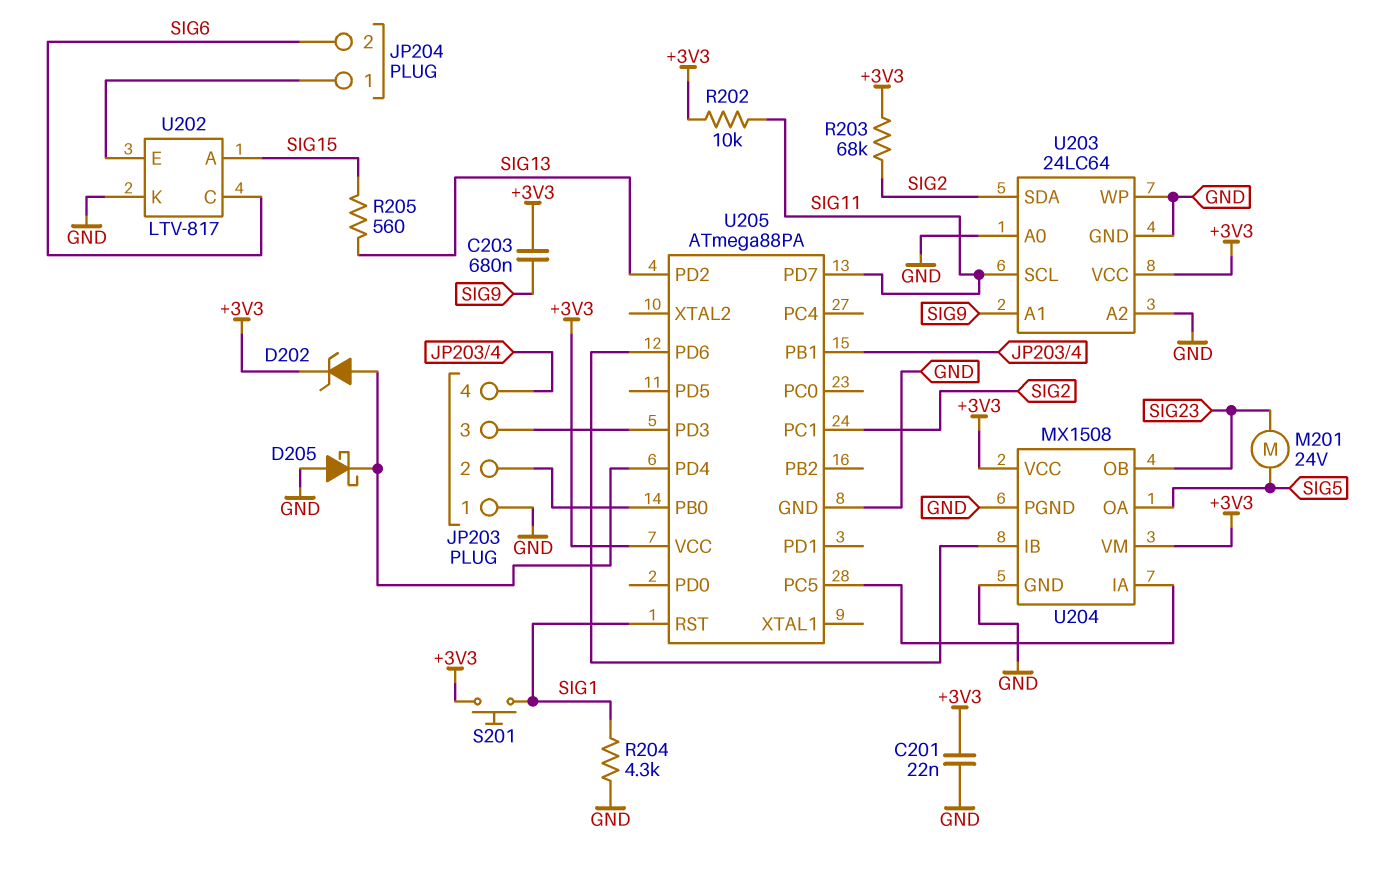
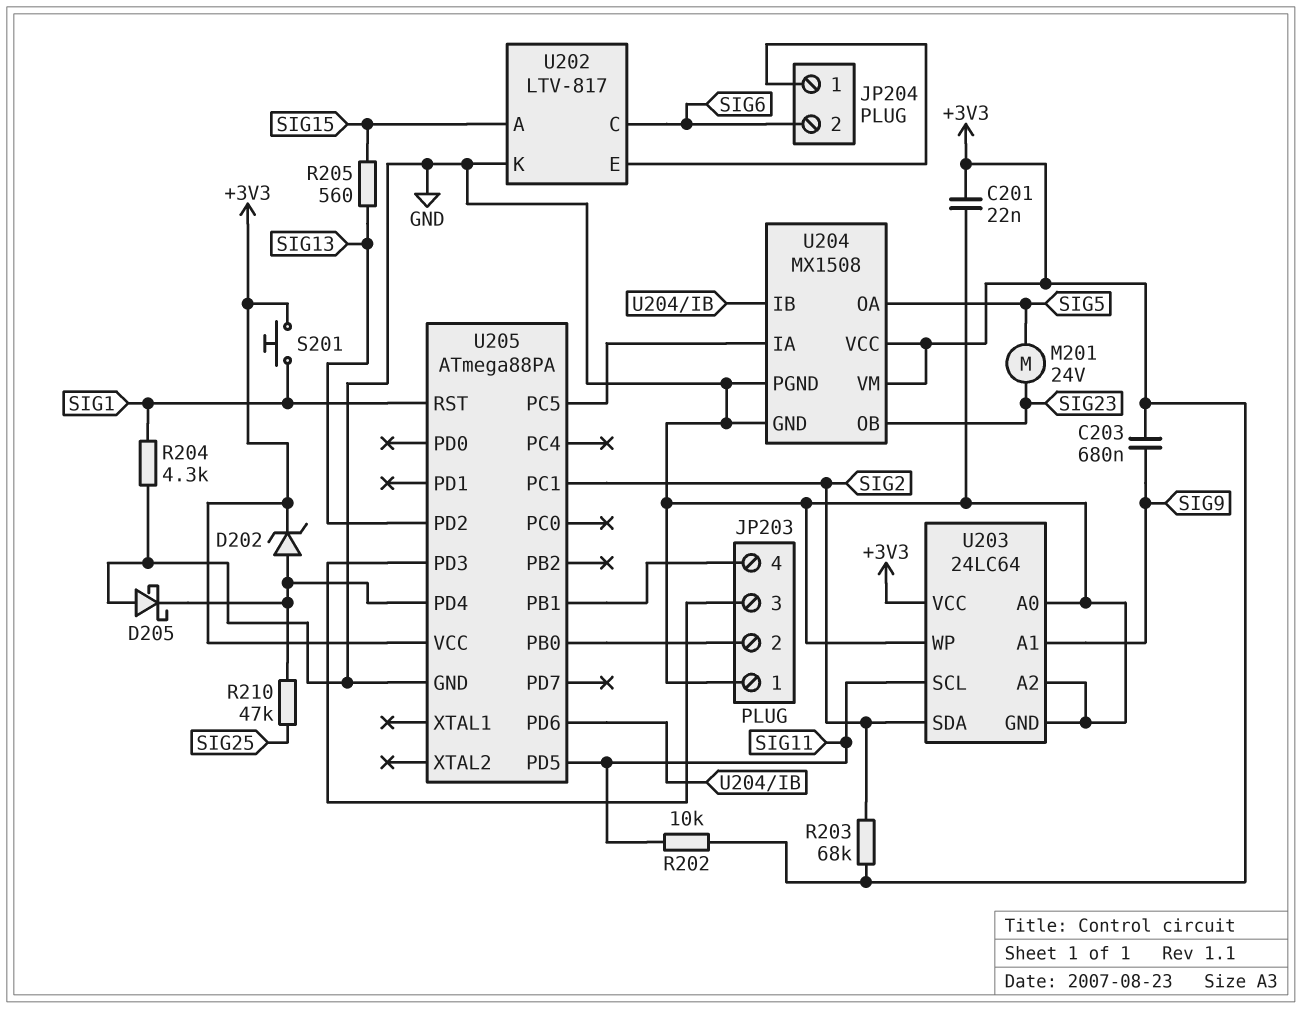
R210: none -> 47k (SIG25, U205/PD4)
U205 pin PD5: none -> SIG11
U205 pin PD7: SIG11 -> none

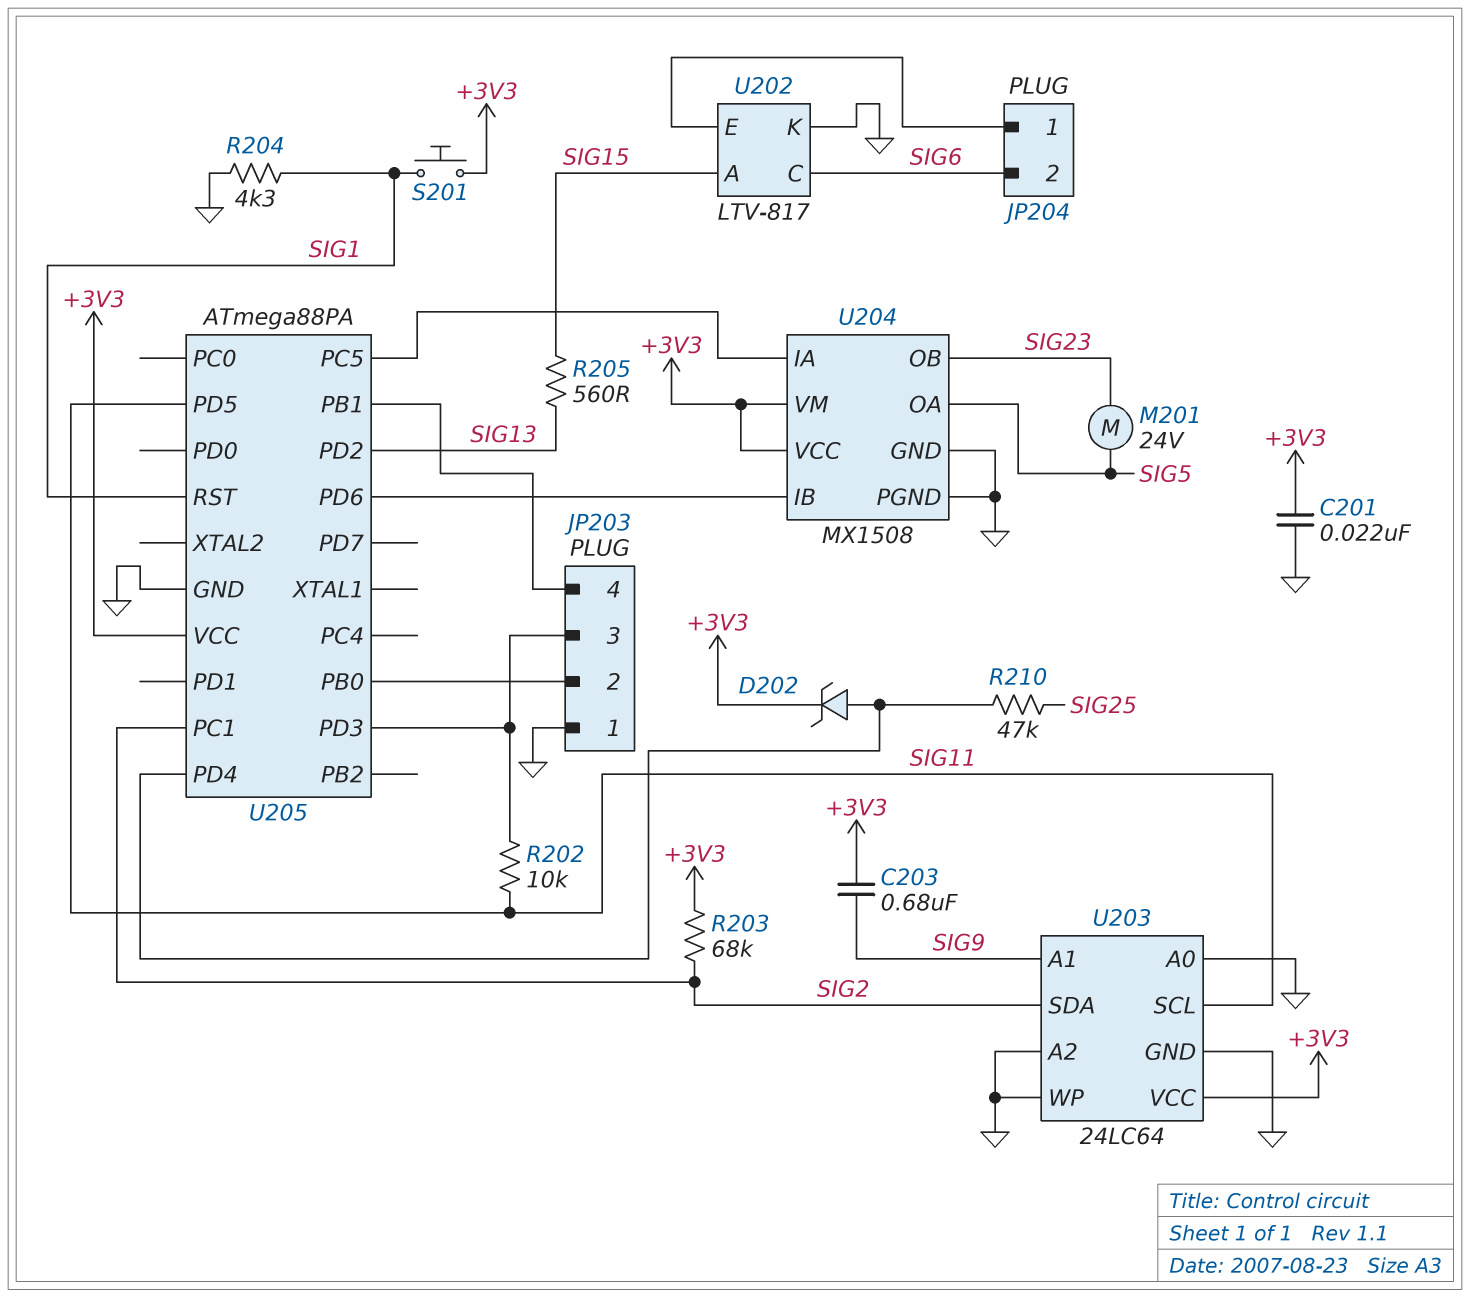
D205: schottky (A GND, K U205/PD4) -> none
R202: 10k (+3V3, SIG11) -> 10k (JP203/3, SIG11)

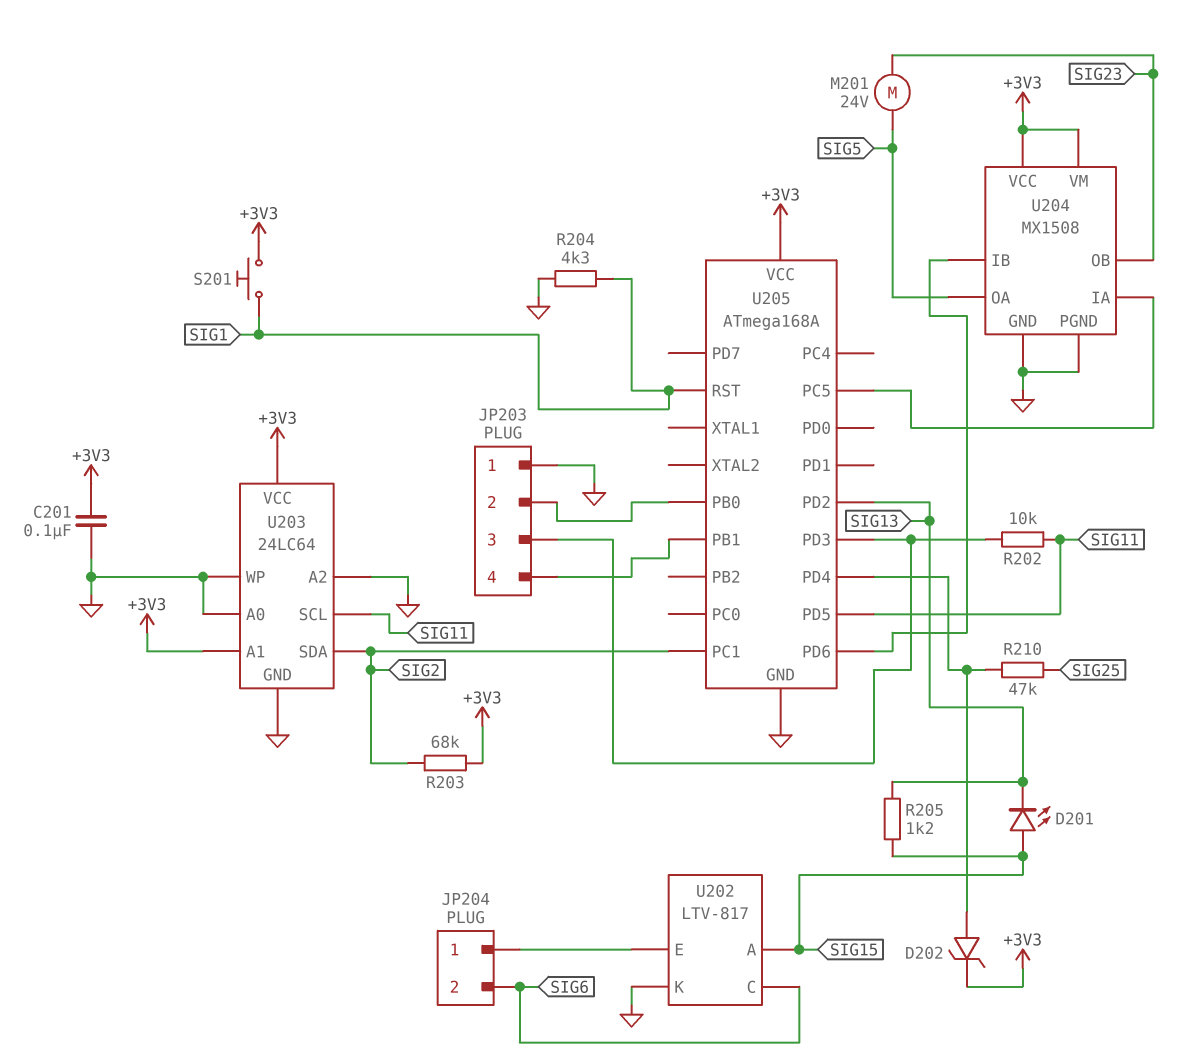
C201: 22nF (+3V3, GND) -> 100nF (+3V3, GND)
C203: 680nF (+3V3, SIG9) -> none
D201: none -> LED (A SIG15, K SIG13)
R205: 560 (SIG13, SIG15) -> 1.2k (SIG13, SIG15)
U203 pin A1: SIG9 -> +3V3
U205: ATmega88PA -> ATmega168A

